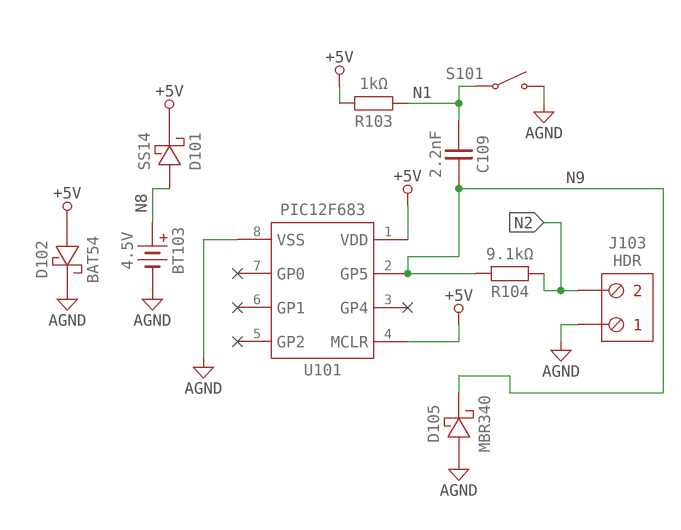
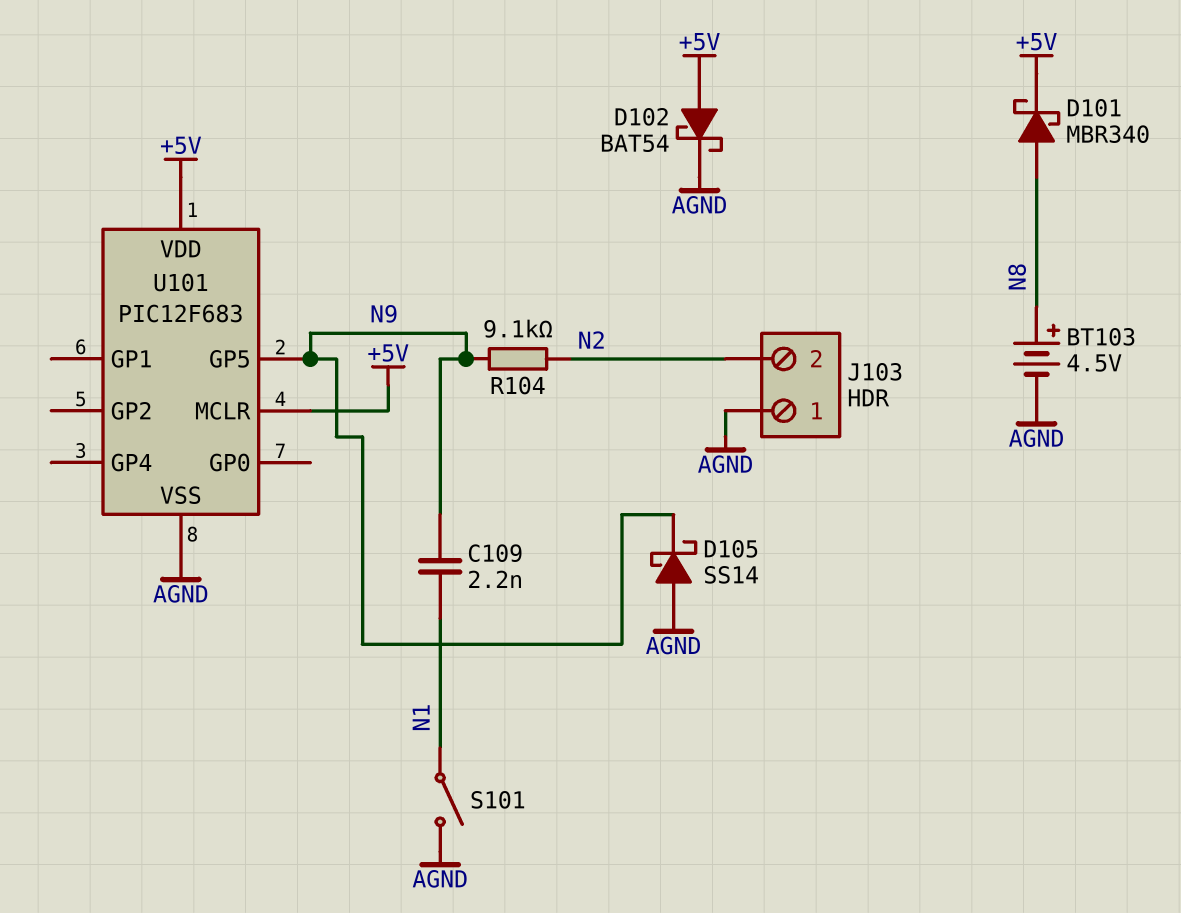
D101: schottky SS14 (A N8, K +5V) -> schottky MBR340 (A N8, K +5V)
D105: schottky MBR340 (A AGND, K N9) -> schottky SS14 (A AGND, K N9)
R103: 1k (+5V, N1) -> none

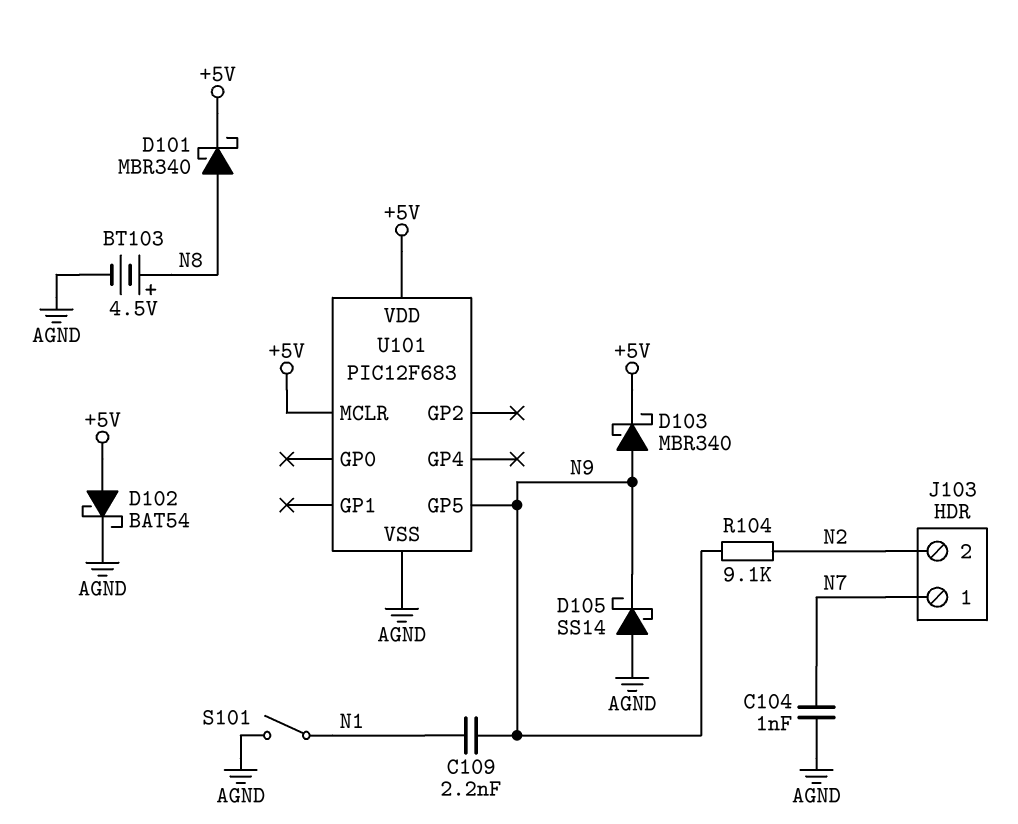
C104: none -> 1nF (AGND, N7)
D103: none -> schottky MBR340 (A N9, K +5V)
J103 pin 1: AGND -> N7

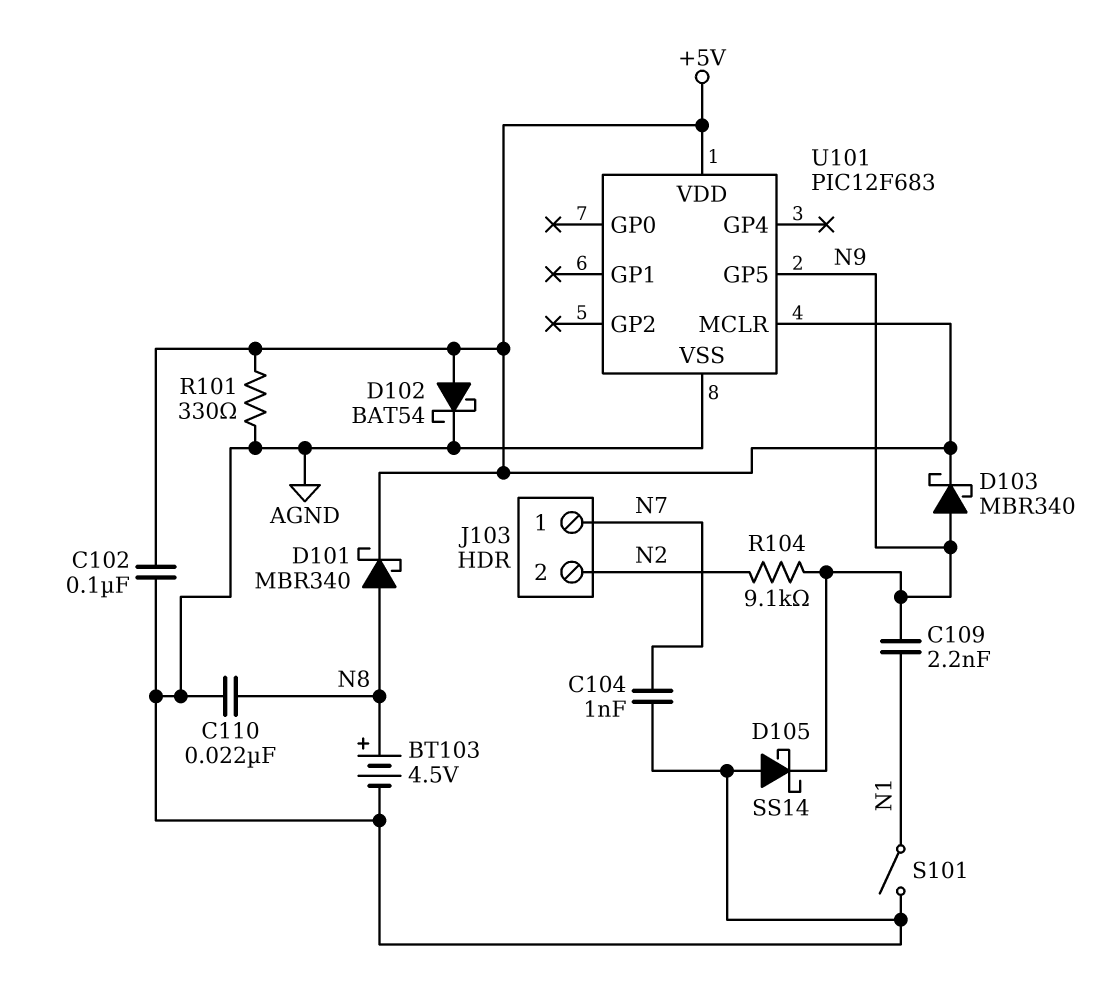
C102: none -> 100nF (+5V, AGND)
C110: none -> 22nF (AGND, N8)
R101: none -> 330 (+5V, AGND)

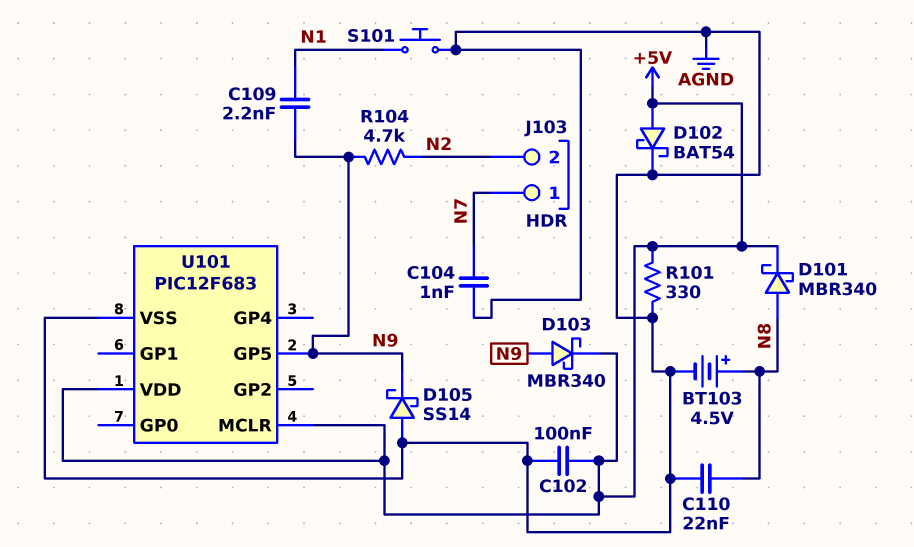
R104: 9.1k (N2, N9) -> 4.7k (N2, N9)
S101: switch (AGND, N1) -> button (AGND, N1)

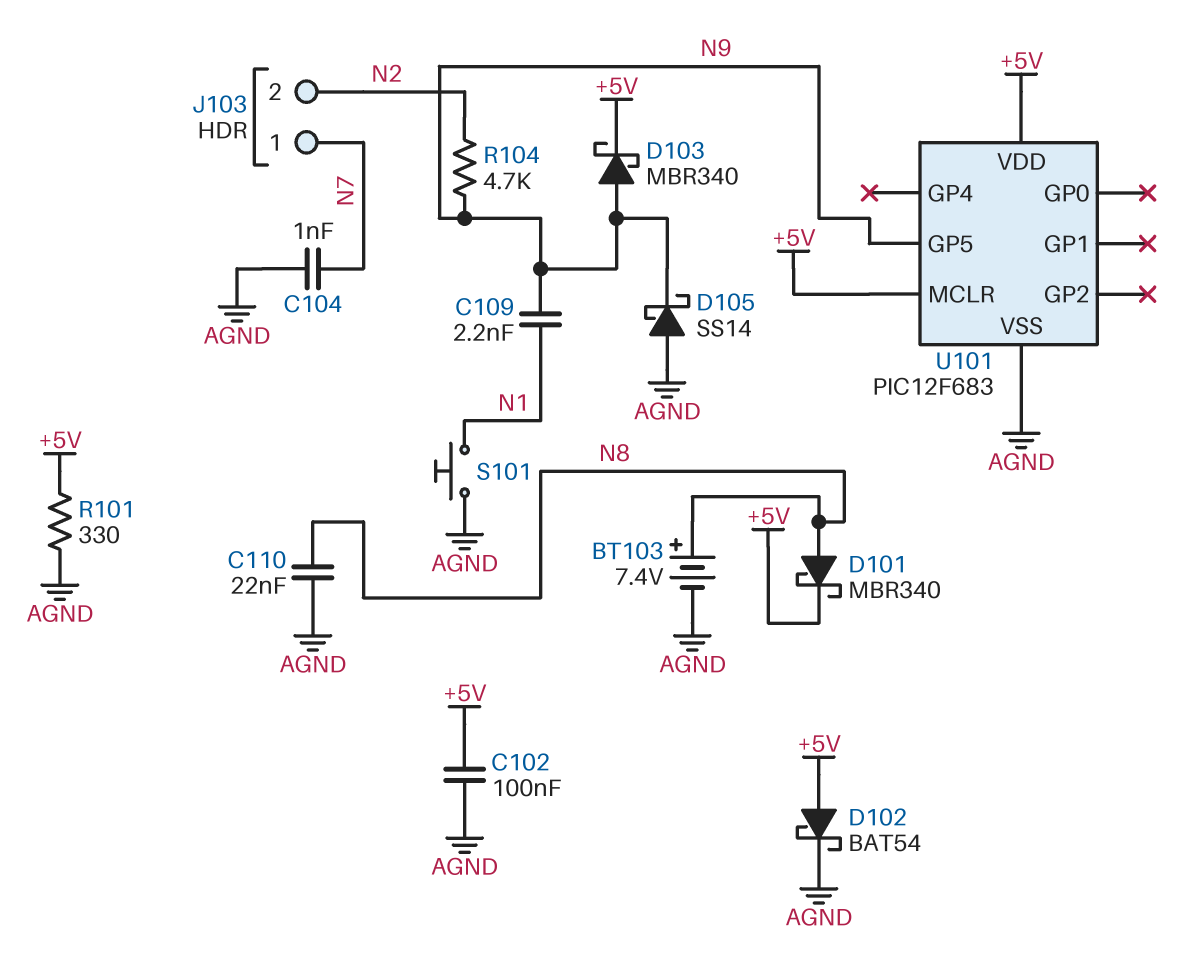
BT103: 4.5V (plus N8, minus AGND) -> 7.4V (plus N8, minus AGND)

